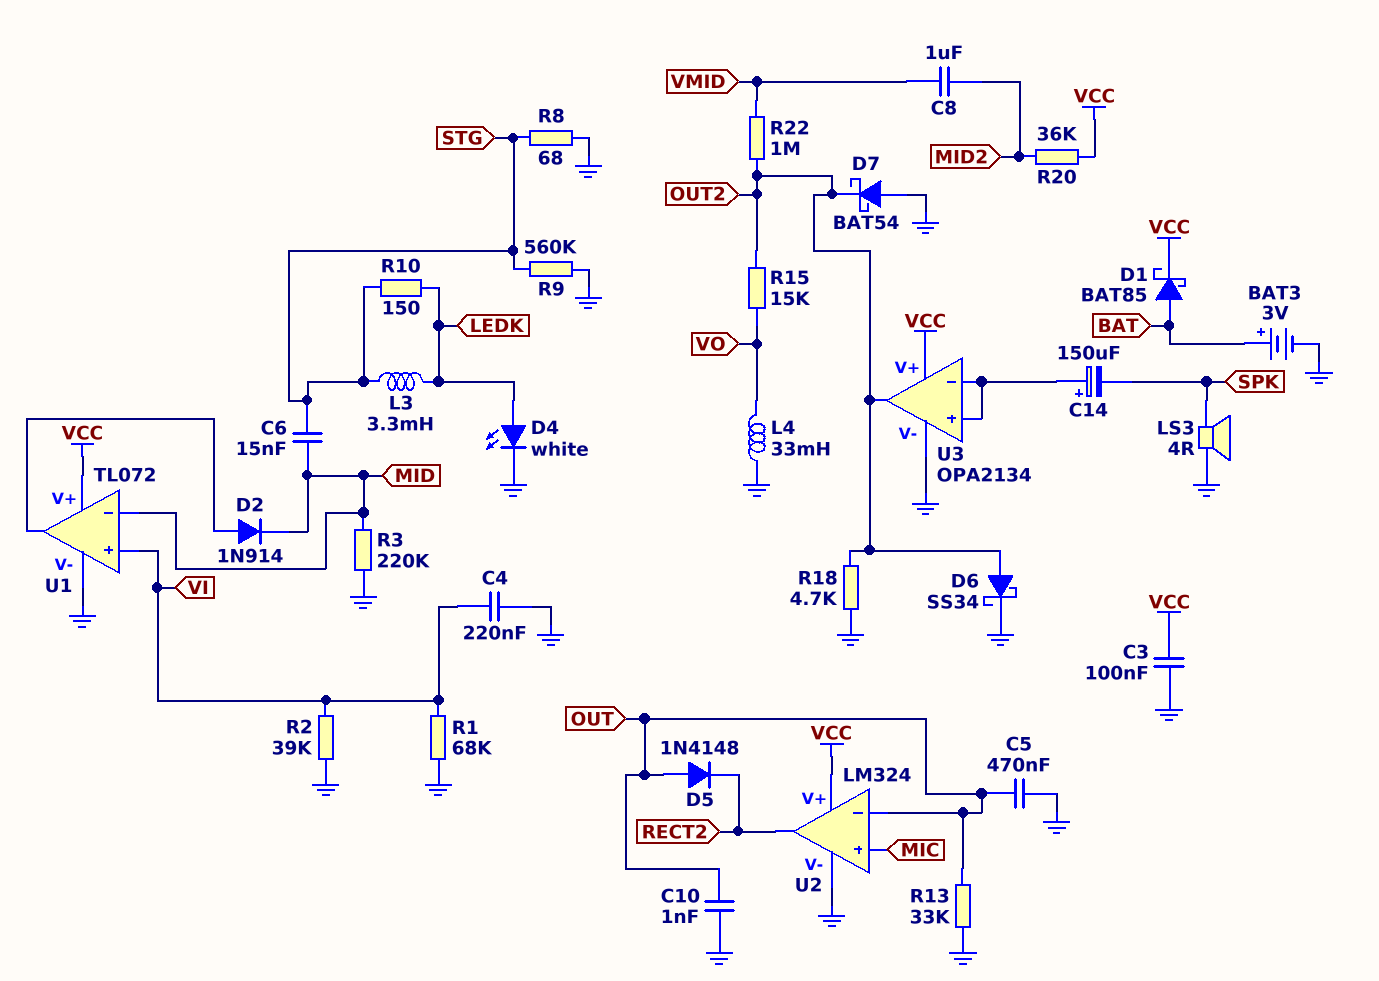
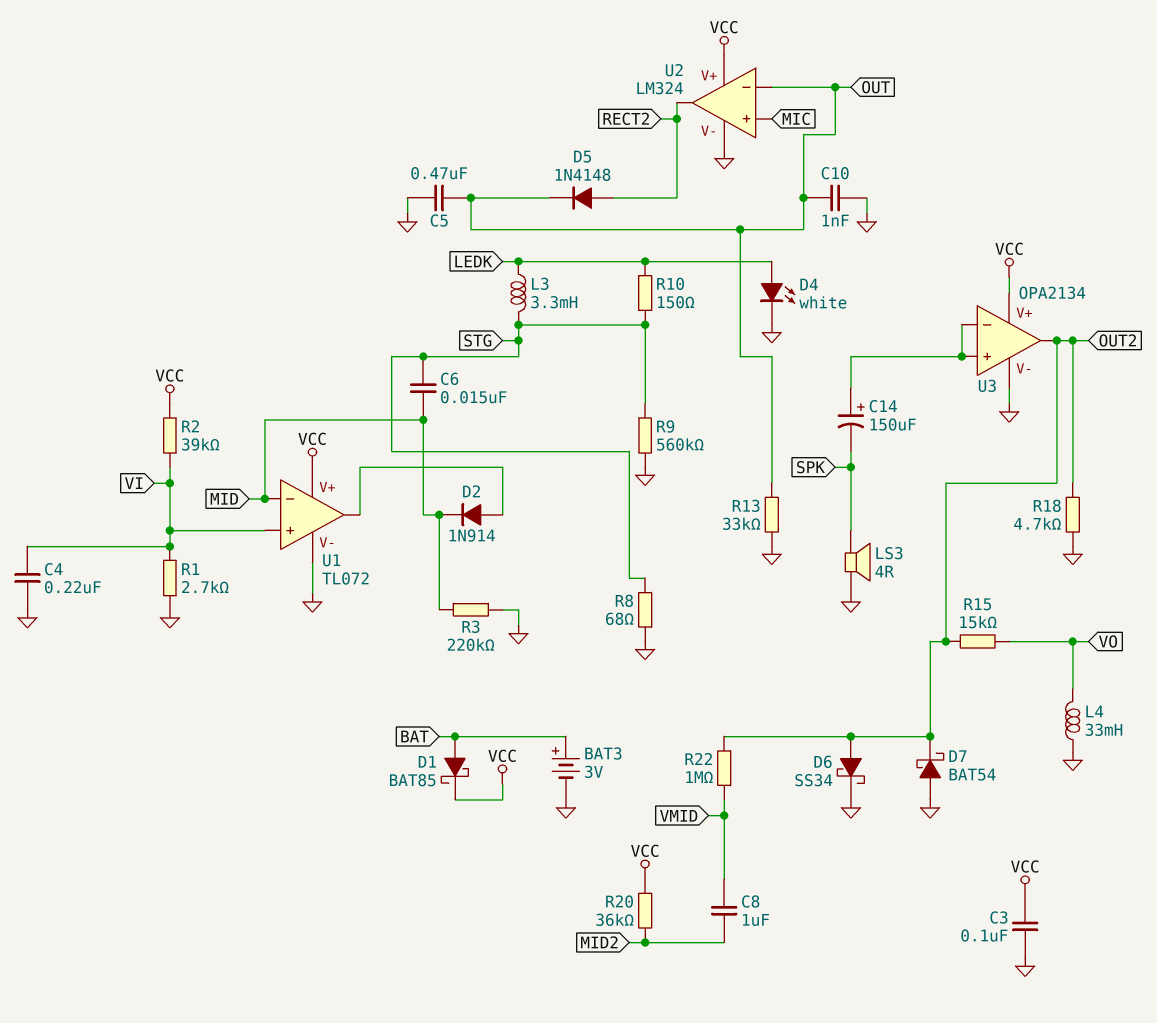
D5: diode 1N4148 (A OUT, K RECT2) -> diode 1N4148 (A RECT2, K OUT)
R1: 68k (GND, VI) -> 2.7k (GND, VI)
R2: 39k (GND, VI) -> 39k (VCC, VI)

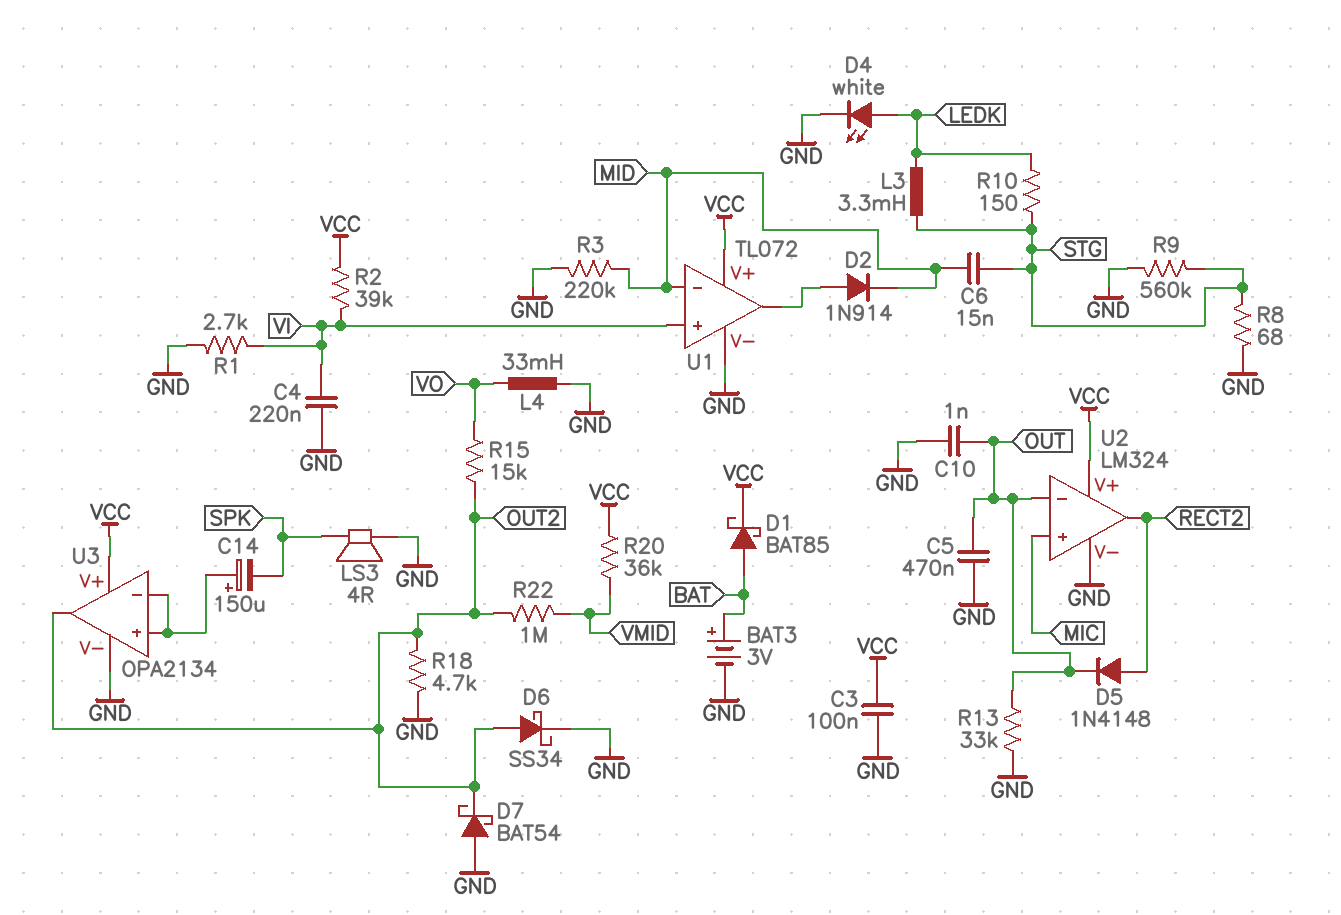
C8: 1uF (MID2, VMID) -> none
R20: 36k (MID2, VCC) -> 36k (VCC, VMID)

